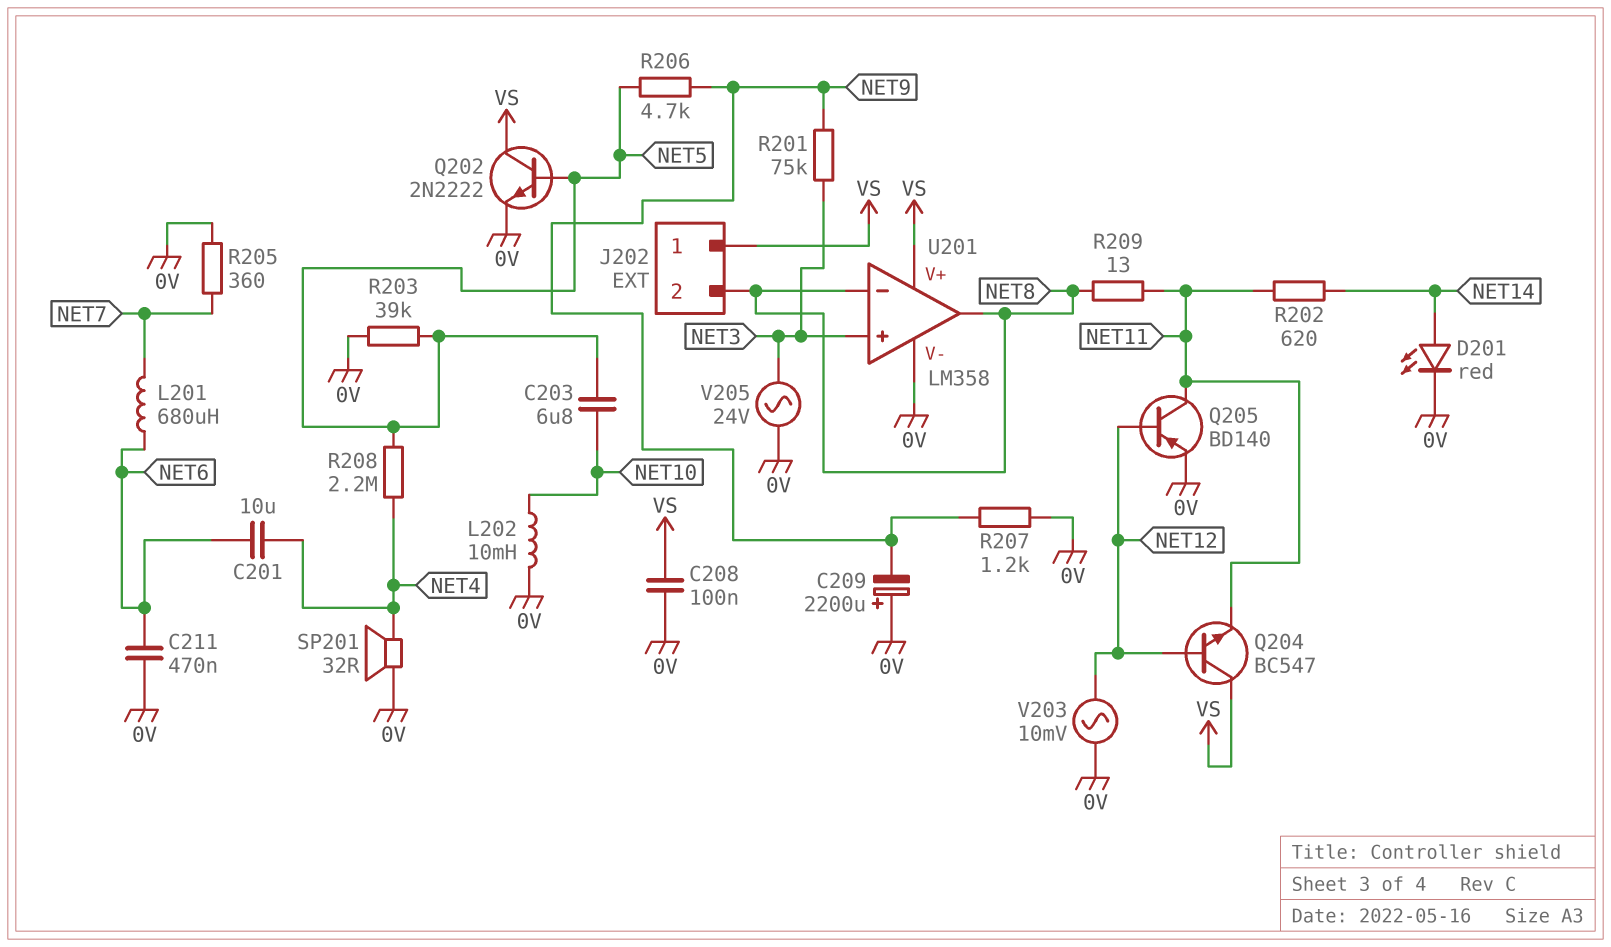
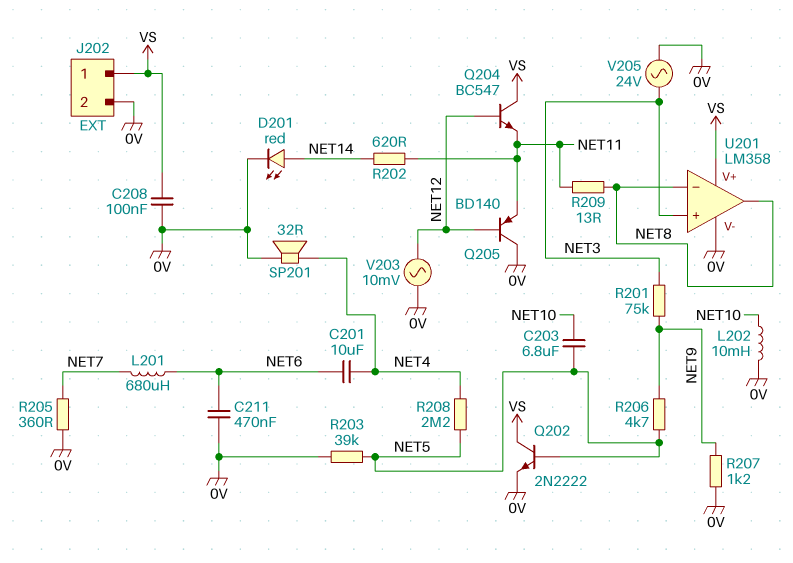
C209: 2200uF (plus 0V, minus NET9) -> none
J202 pin 2: NET8 -> 0V
Q205: PNP BD140 (B NET12, C NET11, E 0V) -> PNP BD140 (B NET12, C 0V, E NET11)

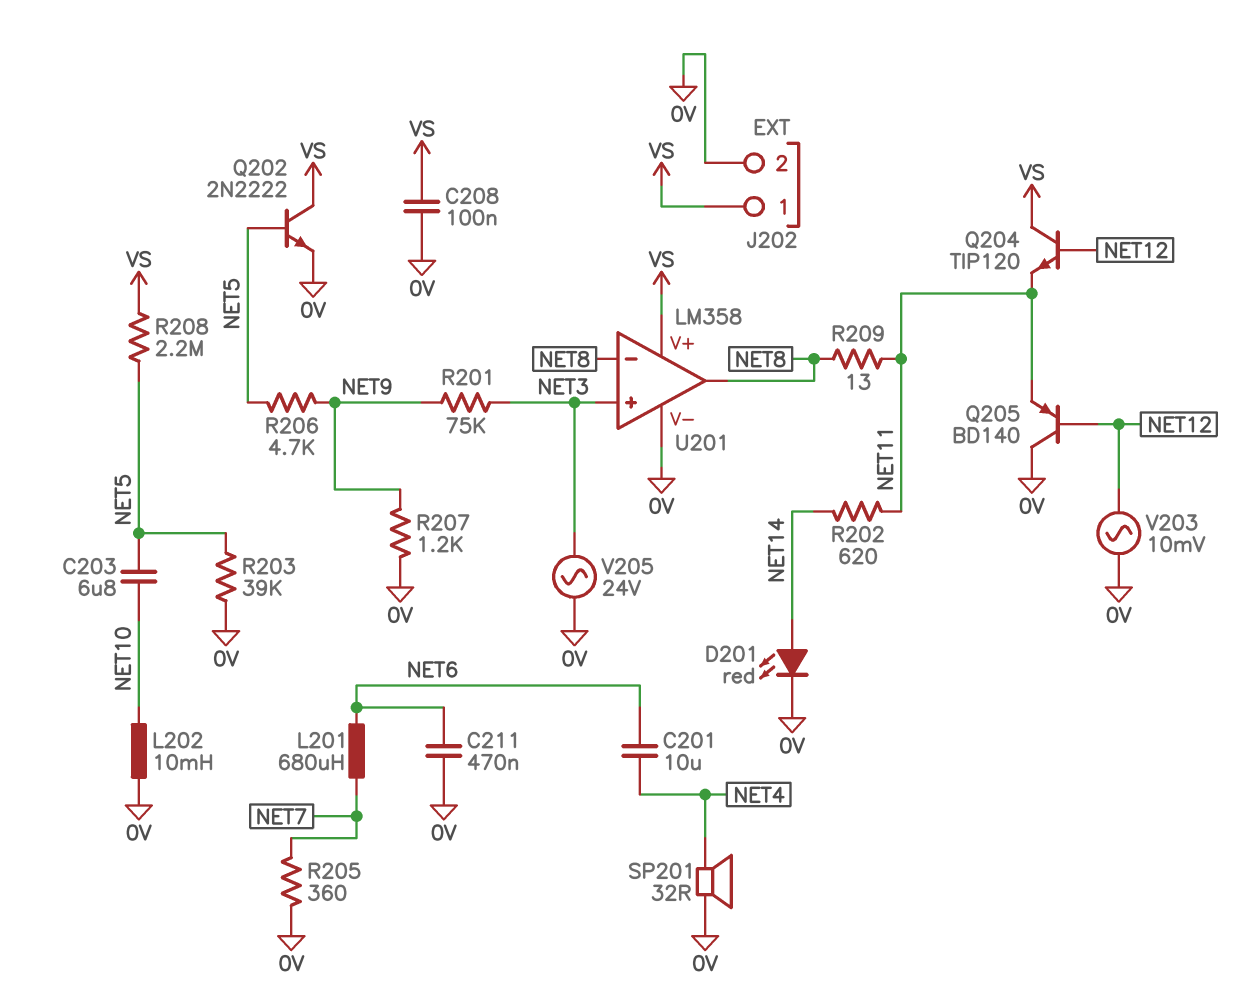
Q204: NPN BC547 (B NET12, C VS, E NET11) -> NPN TIP120 (B NET12, C VS, E NET11)
R208: 2.2M (NET4, NET5) -> 2.2M (NET5, VS)

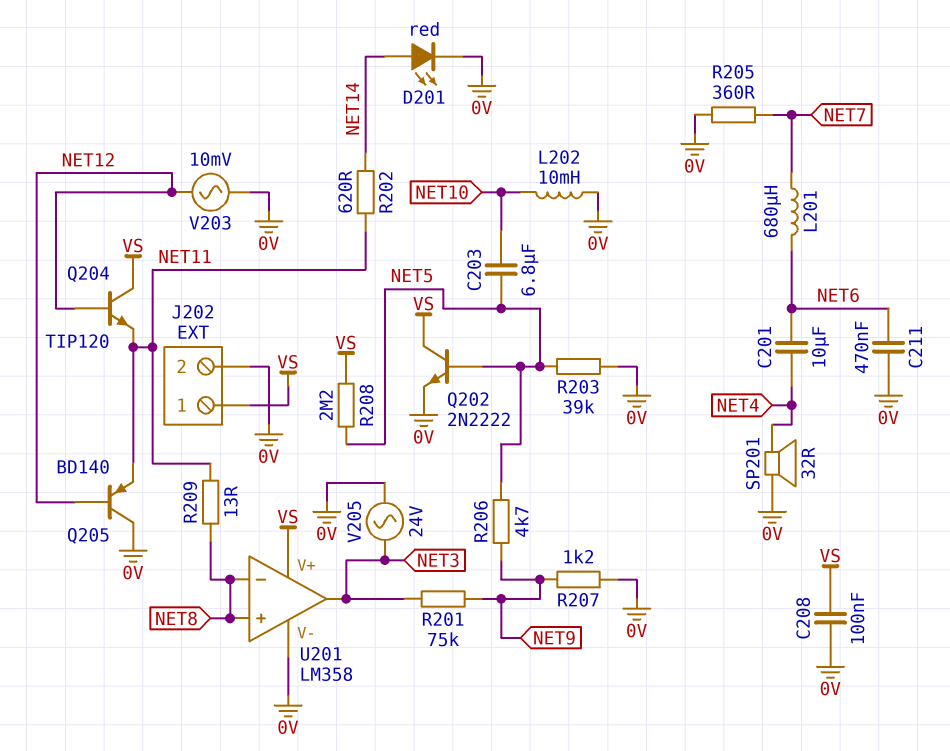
U201 pin in+: NET3 -> NET8
U201 pin out: NET8 -> NET3

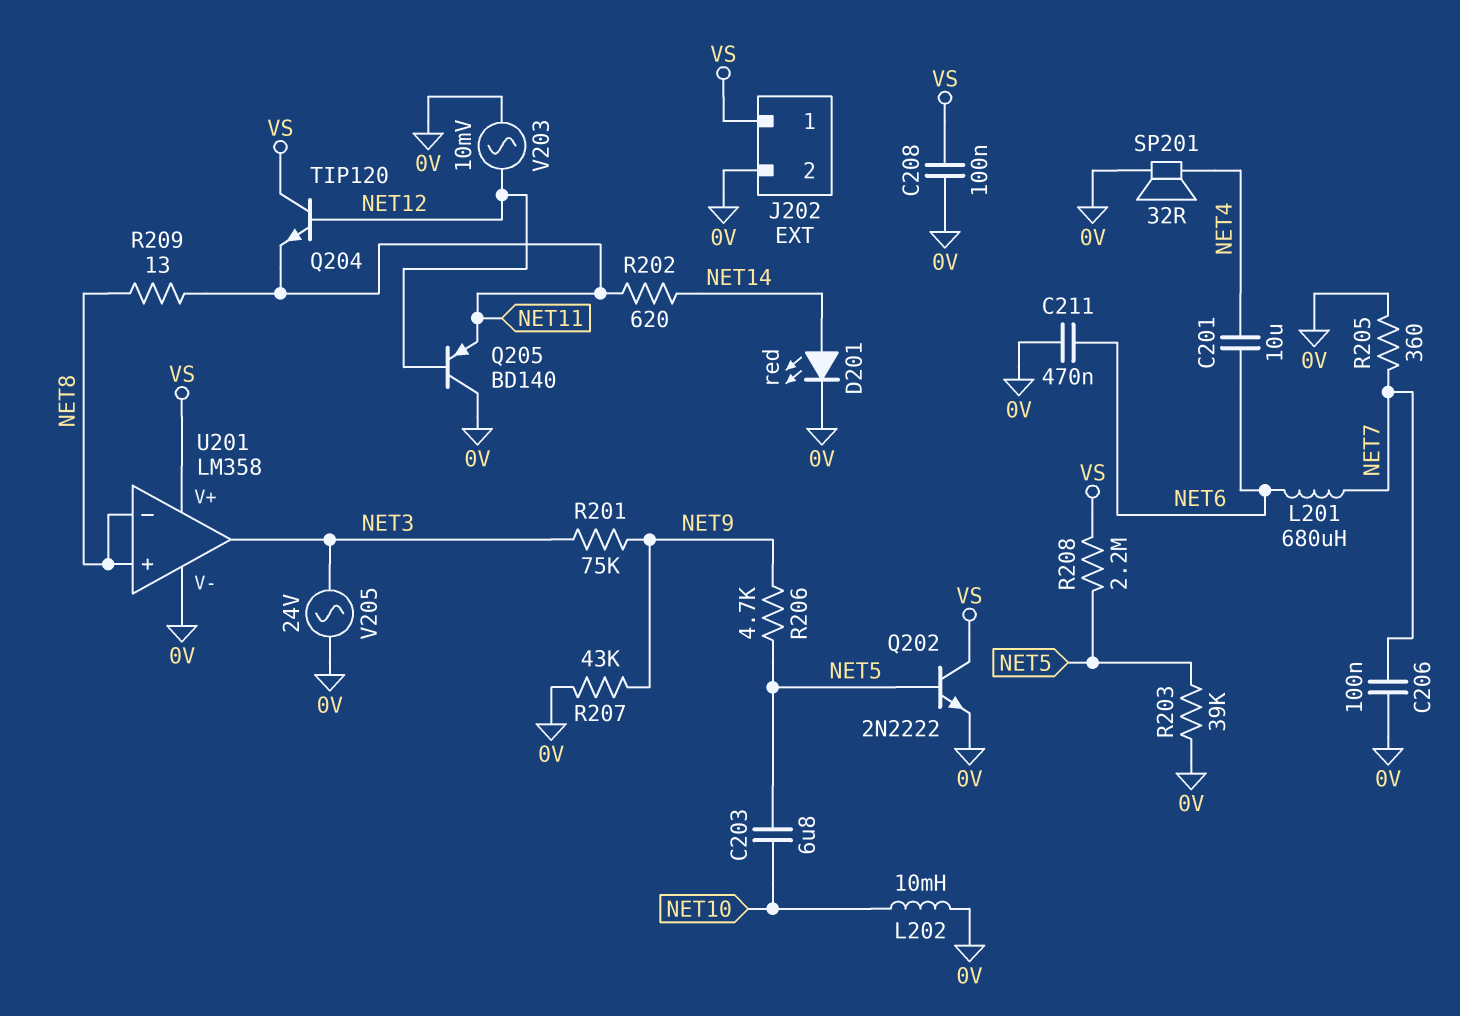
C206: none -> 100nF (0V, NET7)
R207: 1.2k (0V, NET9) -> 43k (0V, NET9)

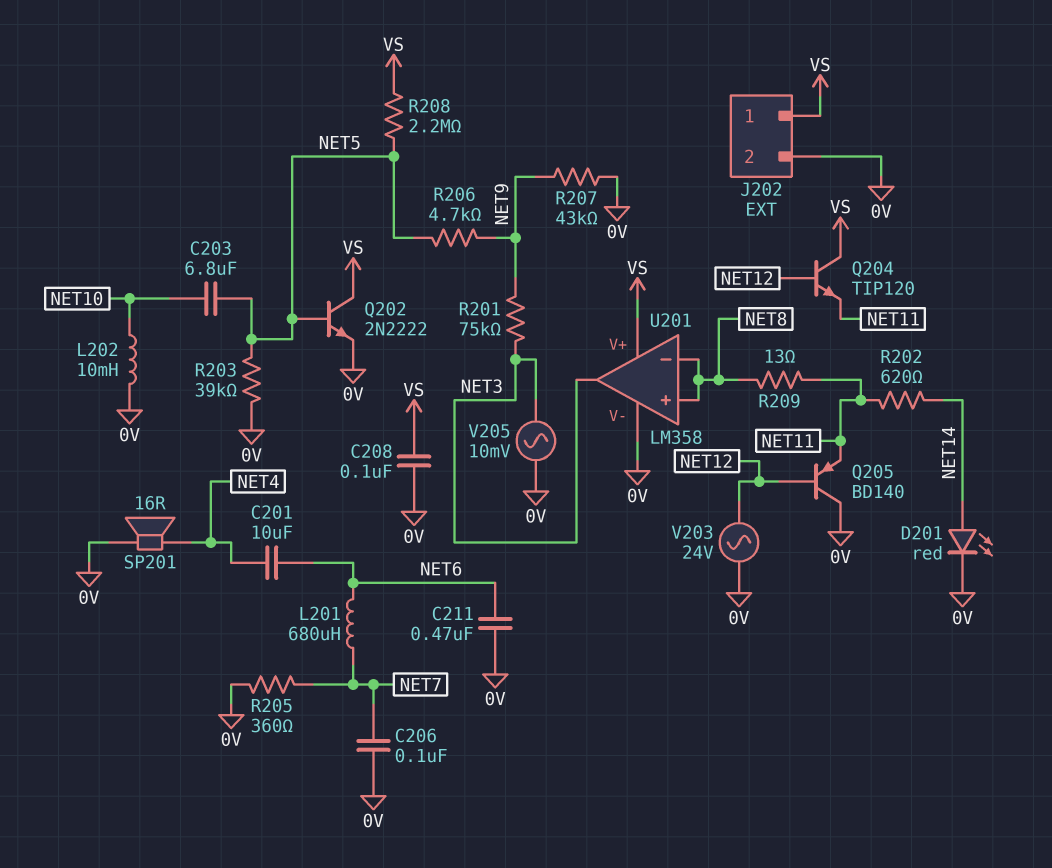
SP201: speaker 32R (0V, NET4) -> speaker 16R (0V, NET4)
V203: AC 10mV (0V, NET12) -> AC 24V (0V, NET12)
V205: AC 24V (0V, NET3) -> AC 10mV (0V, NET3)

